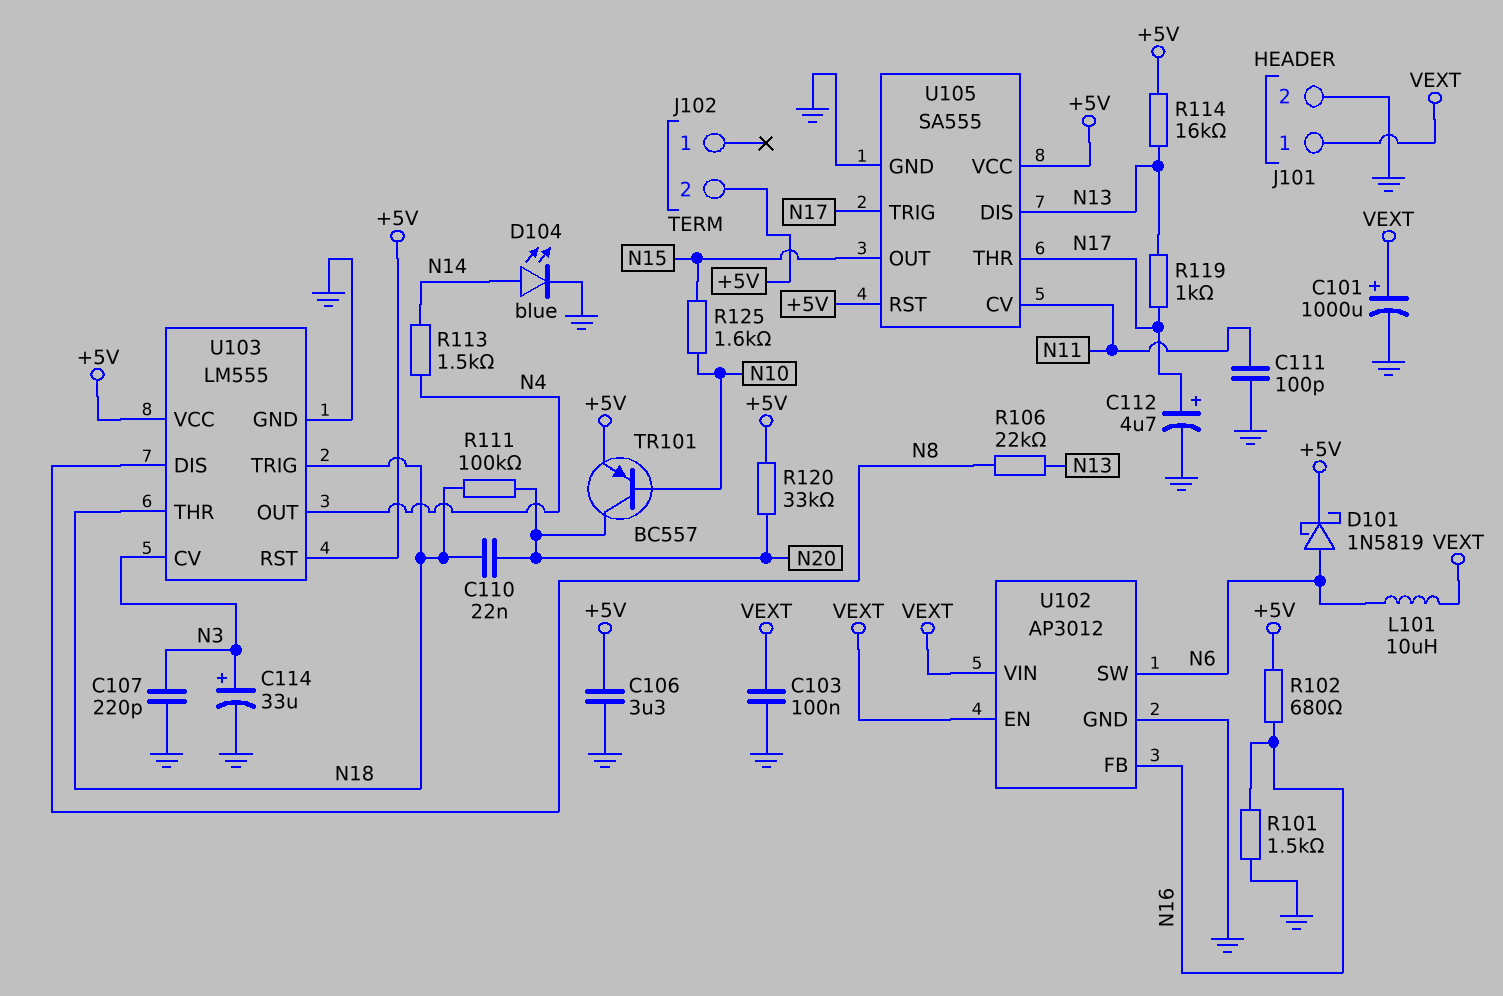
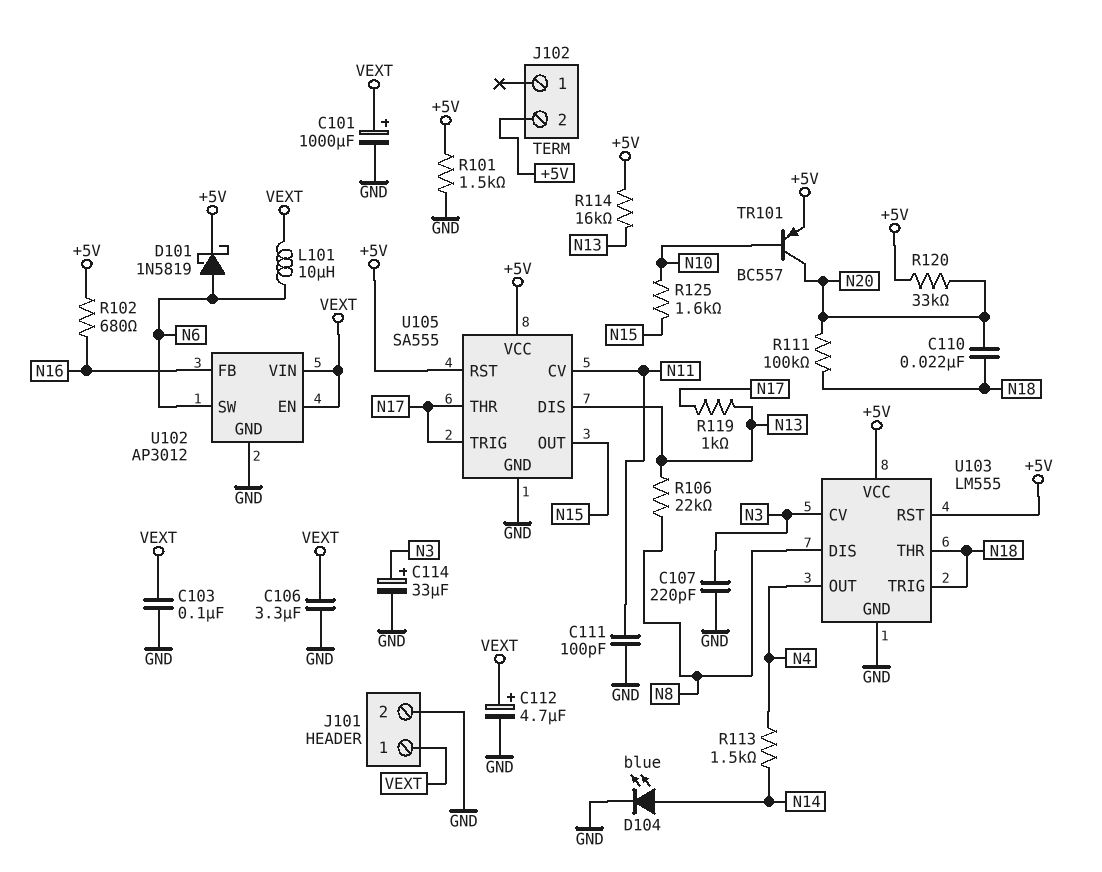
C106: 3.3uF (+5V, GND) -> 3.3uF (GND, VEXT)
C112: 4.7uF (plus N17, minus GND) -> 4.7uF (plus VEXT, minus GND)
R101: 1.5k (GND, N16) -> 1.5k (+5V, GND)

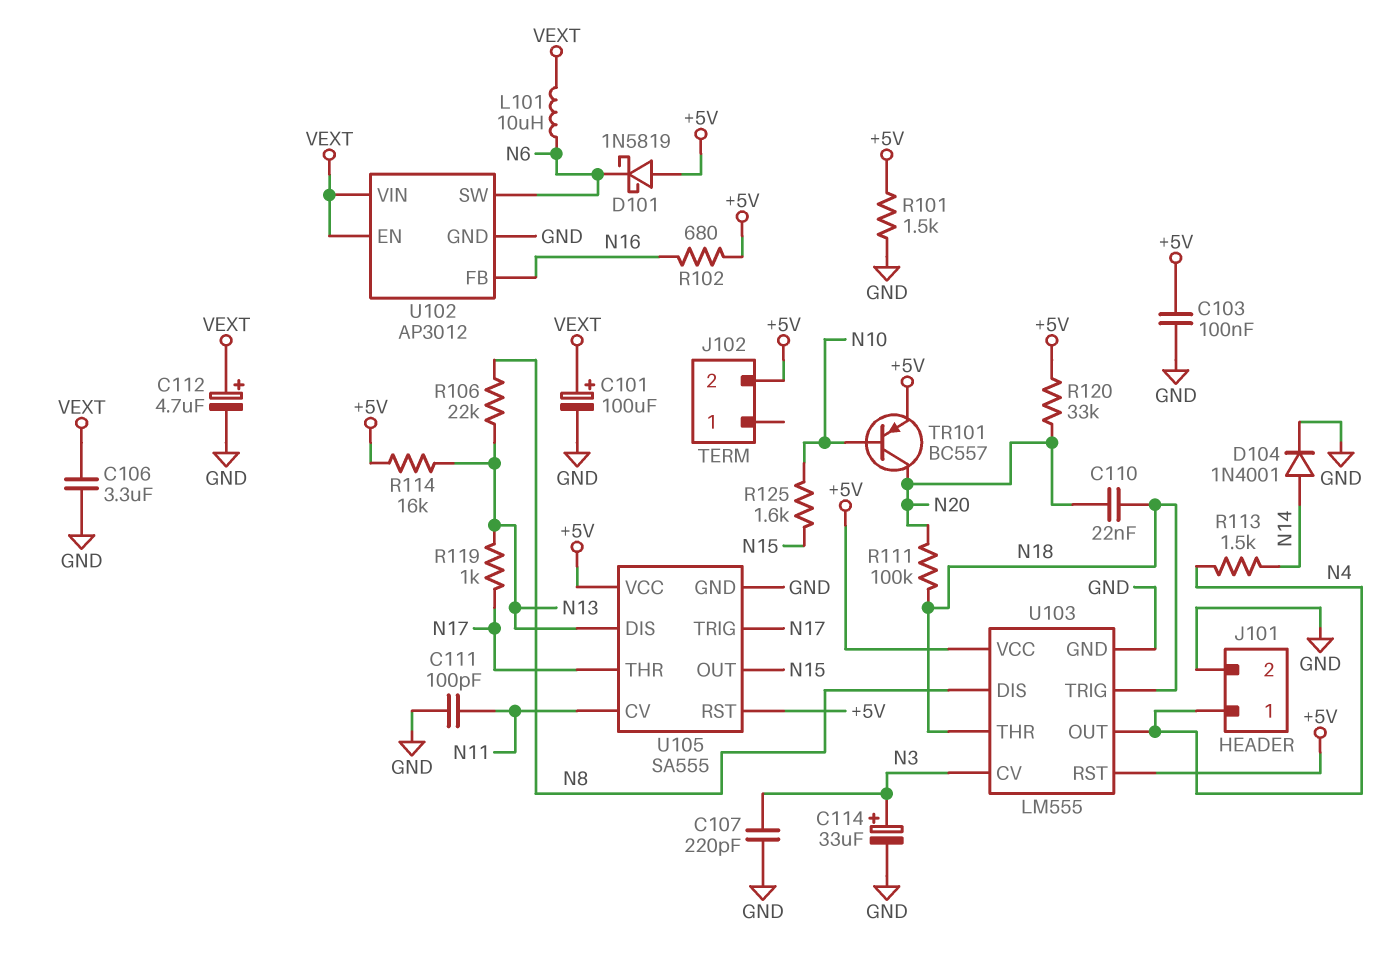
C101: 1000uF (plus VEXT, minus GND) -> 100uF (plus VEXT, minus GND)
C103: 100nF (GND, VEXT) -> 100nF (+5V, GND)
D101: schottky 1N5819 (A N6, K +5V) -> schottky 1N5819 (A +5V, K N6)
D104: LED blue (A N14, K GND) -> diode 1N4001 (A N14, K GND)
J101 pin 1: VEXT -> N4

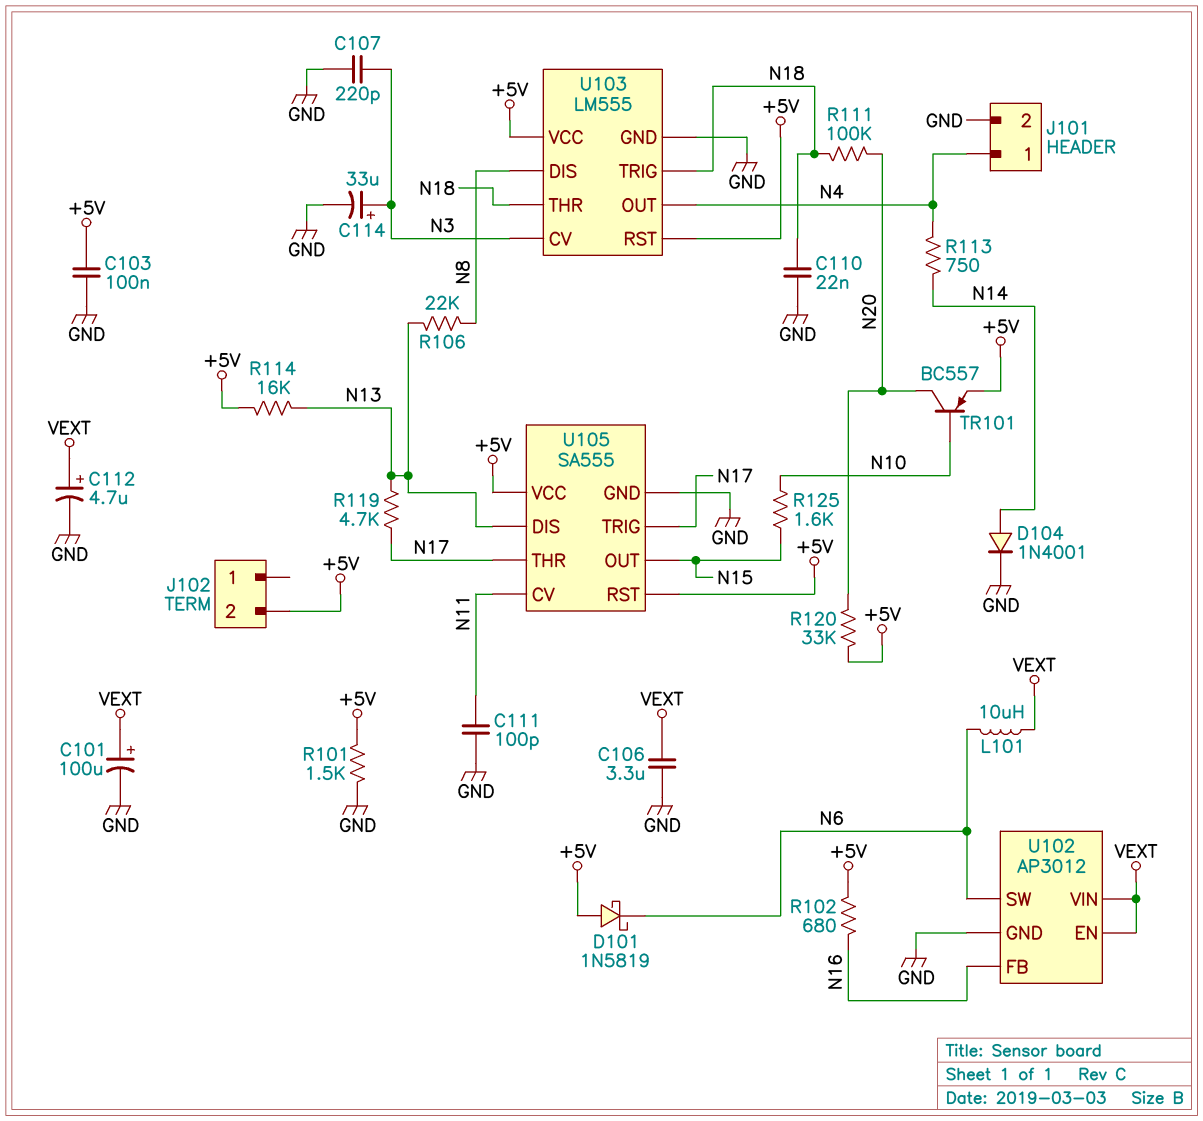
C110: 22nF (N18, N20) -> 22nF (GND, N18)
R113: 1.5k (N4, N14) -> 750 (N4, N14)
R119: 1k (N13, N17) -> 4.7k (N13, N17)

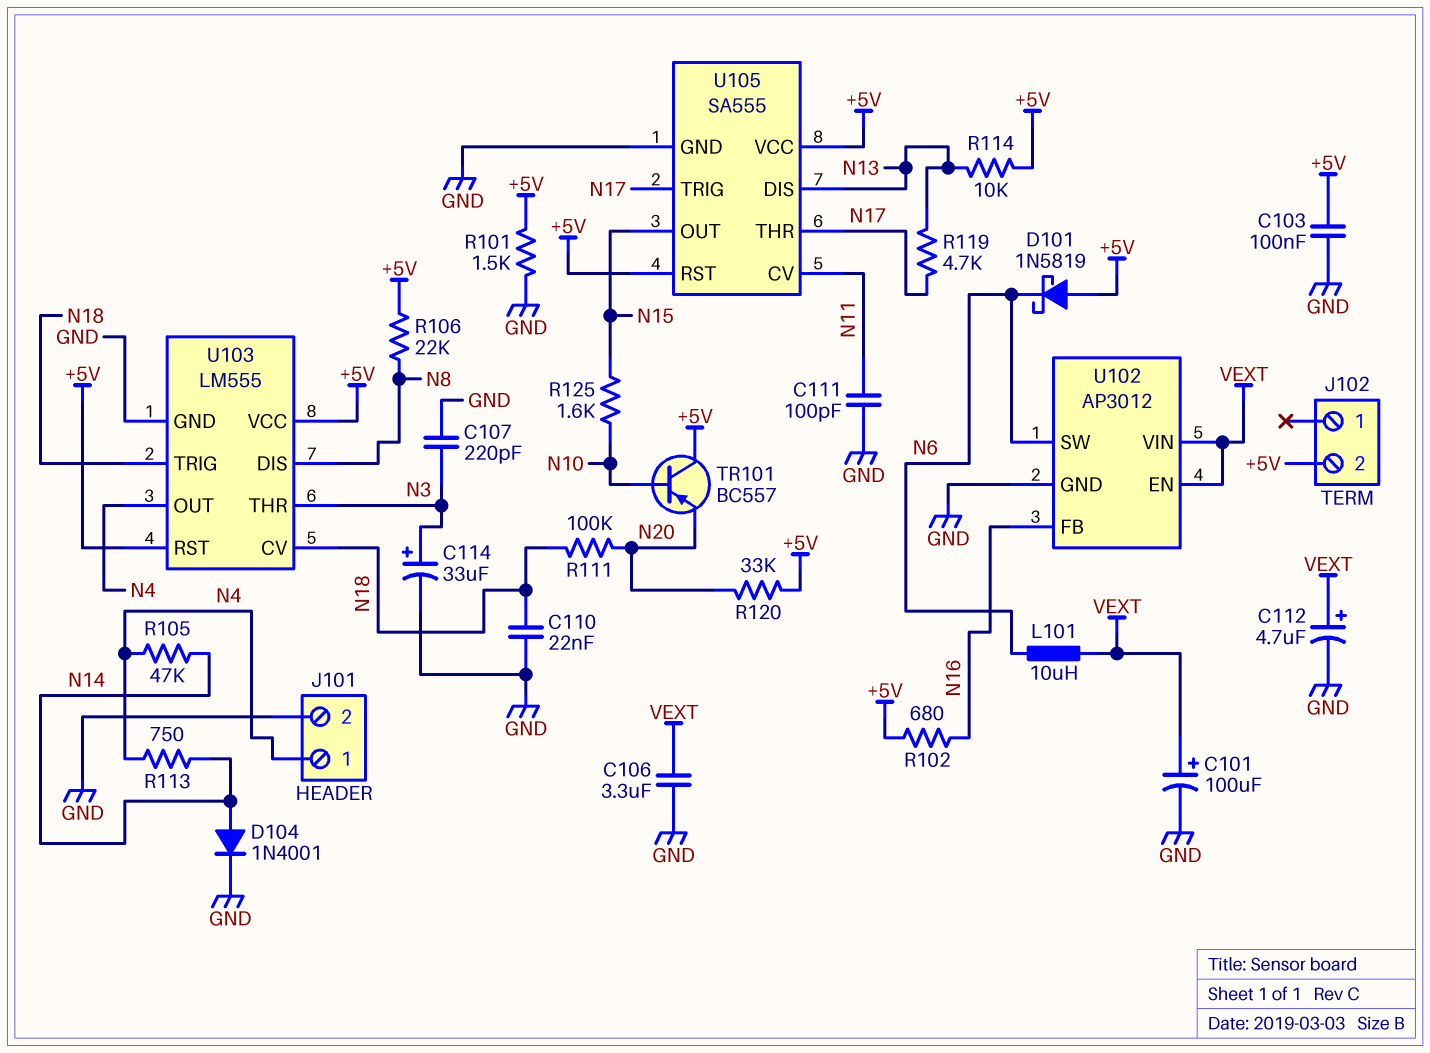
R105: none -> 47k (N4, N14)
R106: 22k (N8, N13) -> 22k (+5V, N8)
R114: 16k (+5V, N13) -> 10k (+5V, N13)
TR101: PNP BC557 (B N10, C N20, E +5V) -> PNP BC557 (B N10, C +5V, E N20)
U103 pin CV: N3 -> N18
U103 pin THR: N18 -> N3

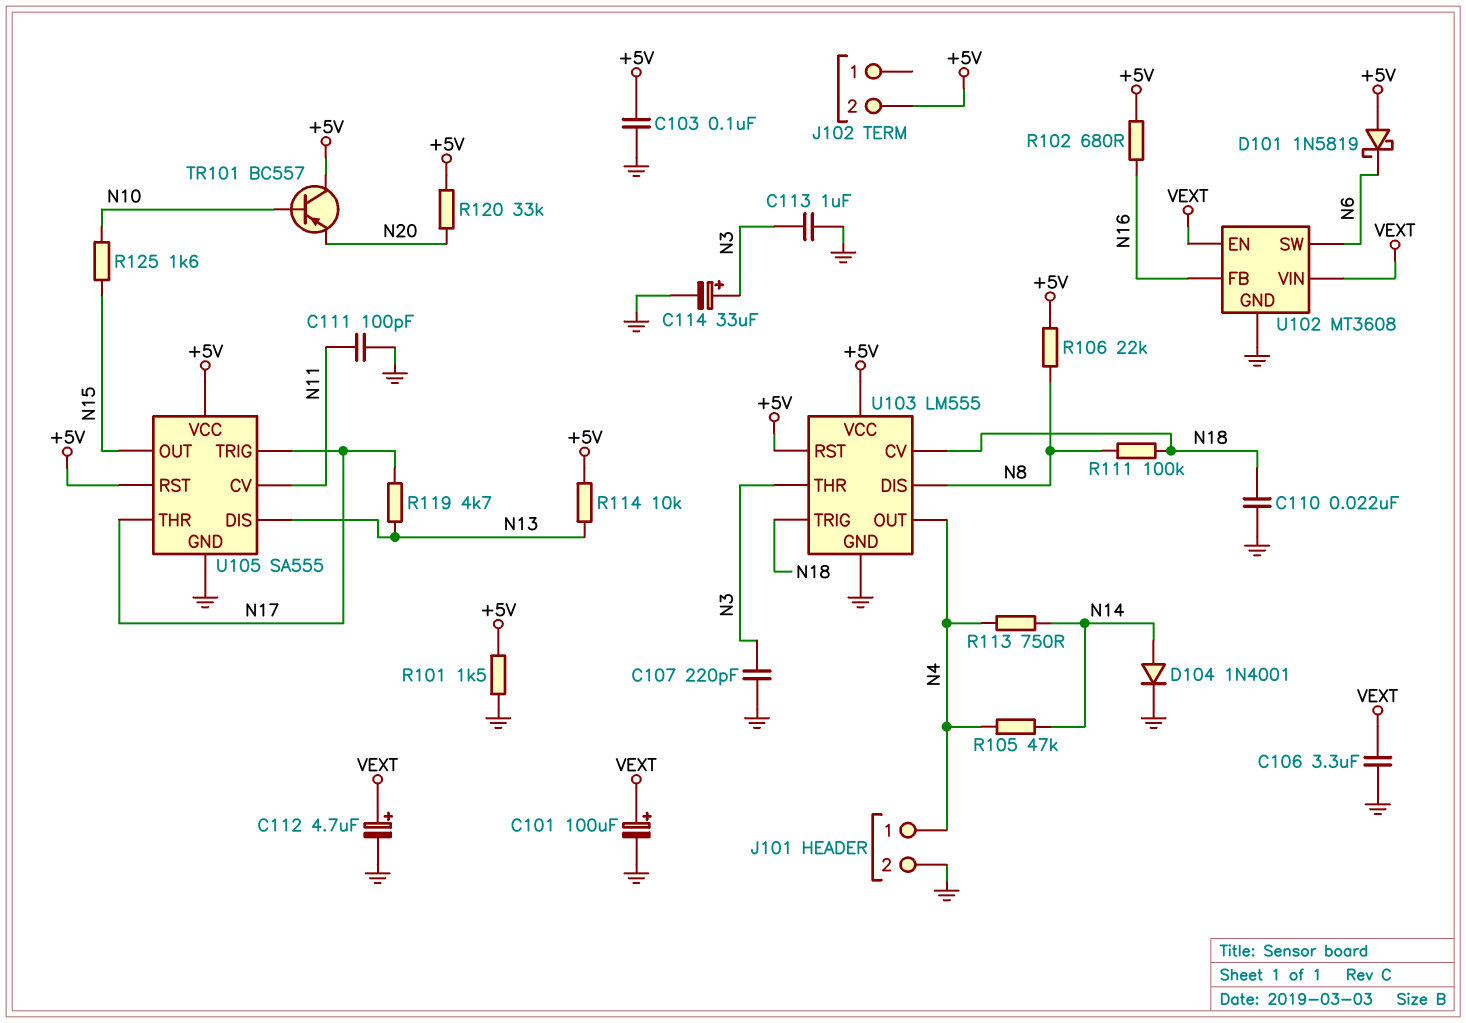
C113: none -> 1uF (GND, N3)
L101: 10uH (N6, VEXT) -> none
R111: 100k (N18, N20) -> 100k (N8, N18)
U102: AP3012 -> MT3608

